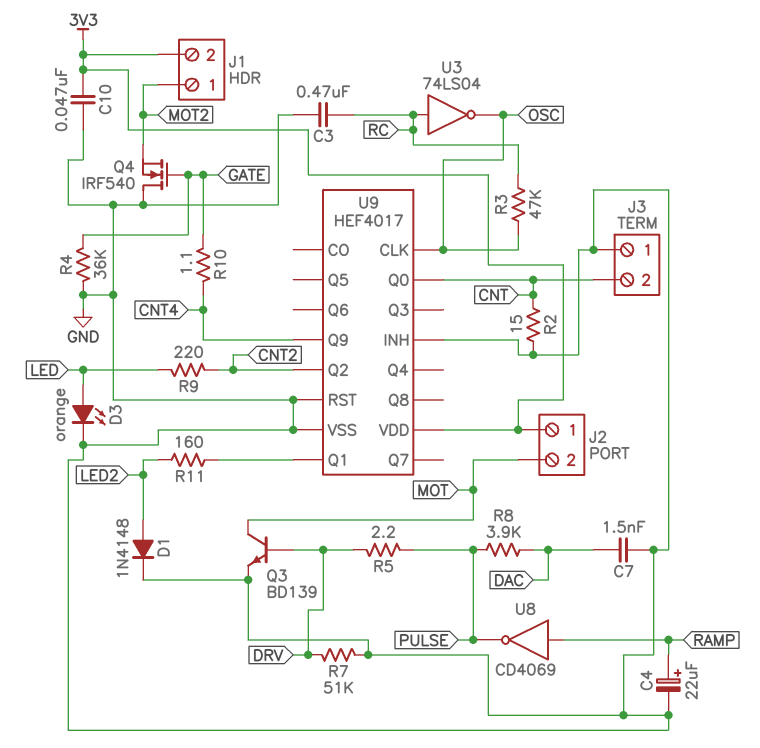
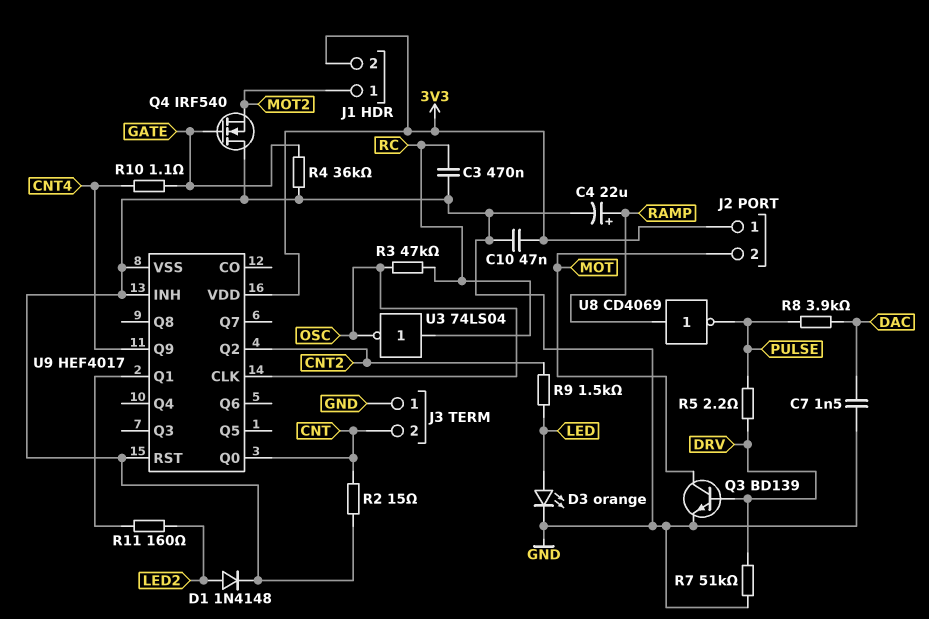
R9: 220 (CNT2, LED) -> 1.5k (CNT2, LED)

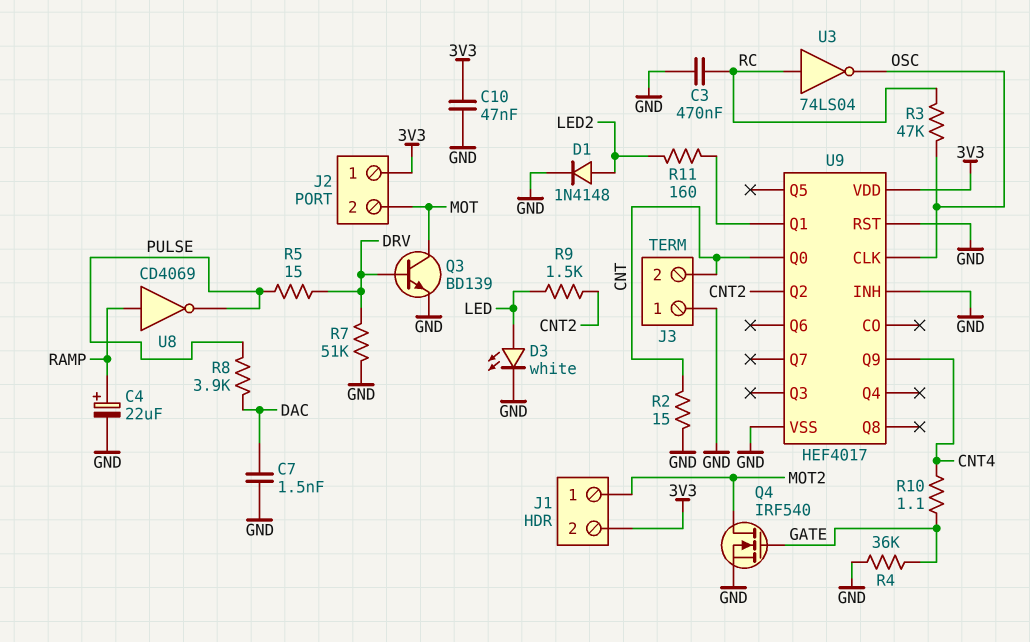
D3: LED orange (A LED, K GND) -> LED white (A LED, K GND)
Q4: NMOS IRF540 (G GATE, D GND, S MOT2) -> NMOS IRF540 (G GATE, D MOT2, S GND)
R5: 2.2 (DRV, PULSE) -> 15 (DRV, PULSE)

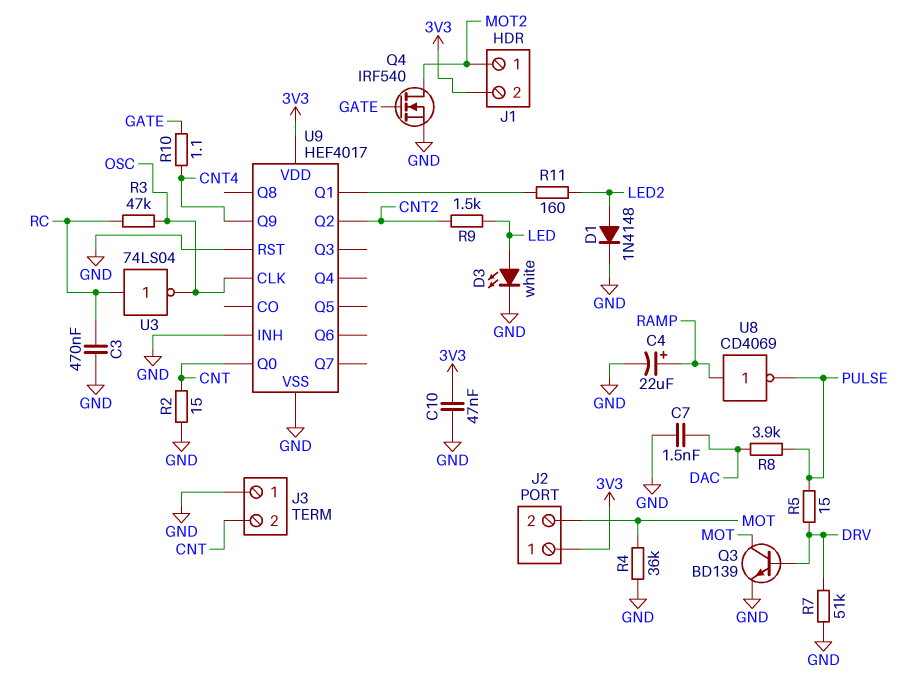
R4: 36k (GATE, GND) -> 36k (GND, MOT)

